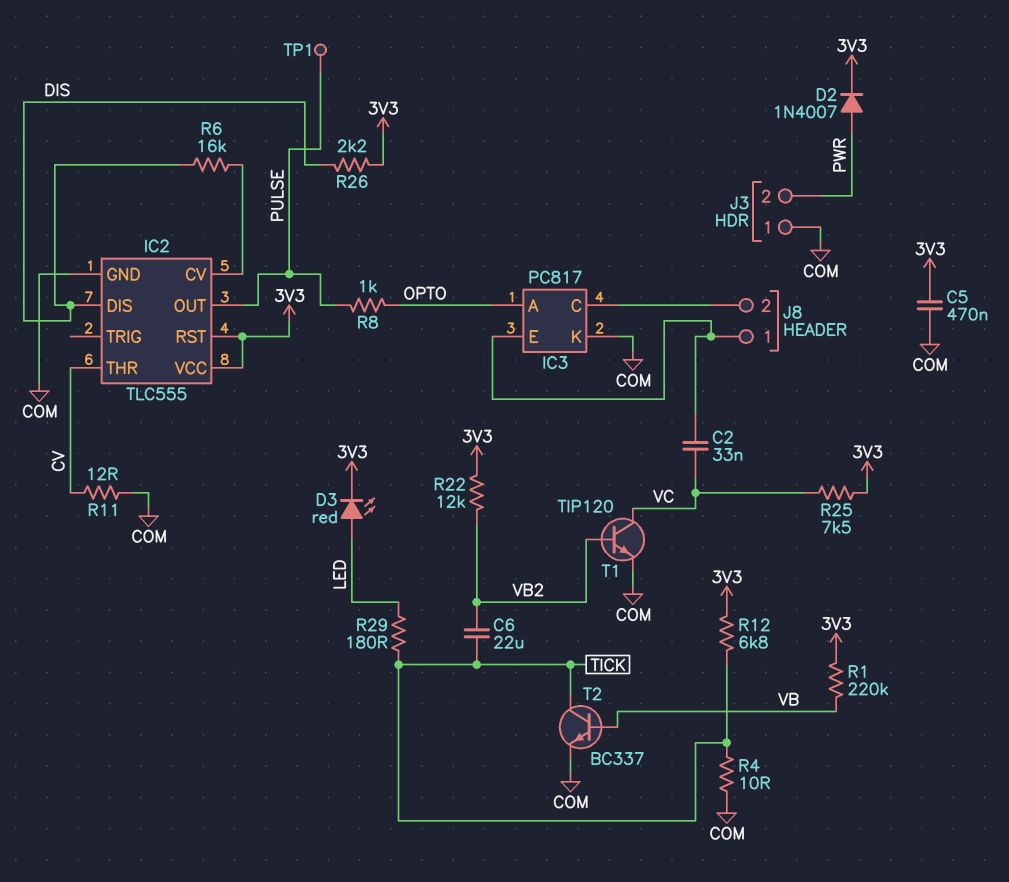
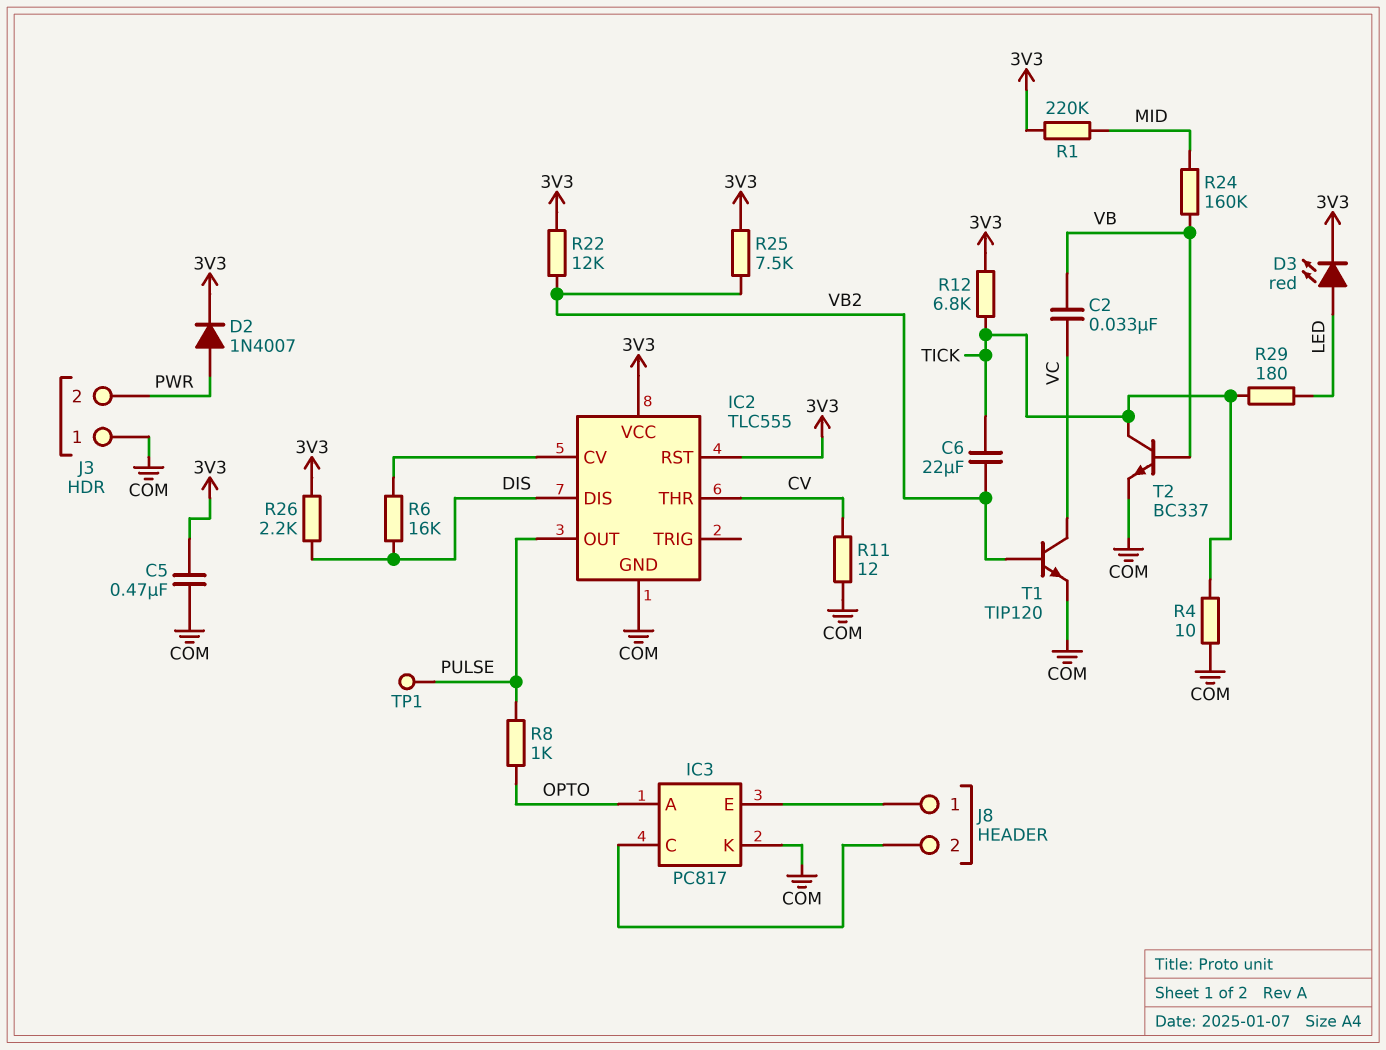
C2: 33nF (IC3/E, VC) -> 33nF (VB, VC)
R1: 220k (3V3, VB) -> 220k (3V3, MID)
R24: none -> 160k (MID, VB)
R25: 7.5k (3V3, VC) -> 7.5k (3V3, VB2)

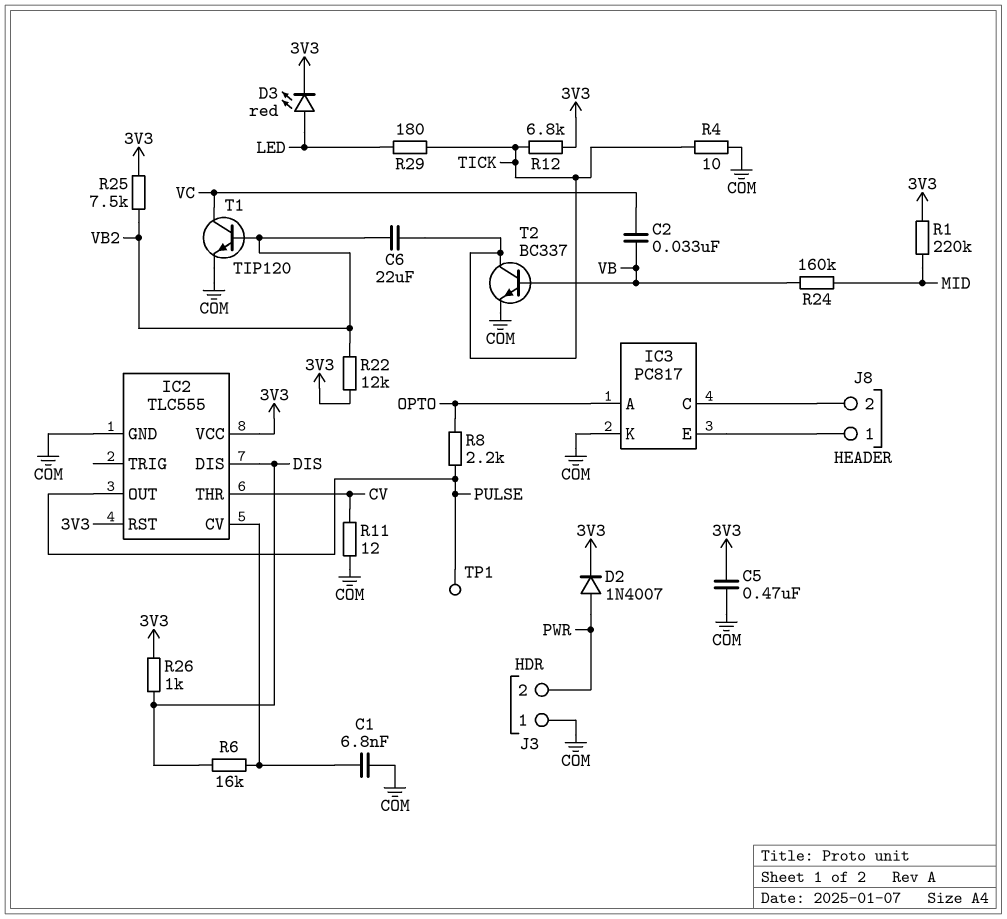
C1: none -> 6.8nF (COM, IC2/CV)
R8: 1k (OPTO, PULSE) -> 2.2k (OPTO, PULSE)
R26: 2.2k (3V3, DIS) -> 1k (3V3, DIS)

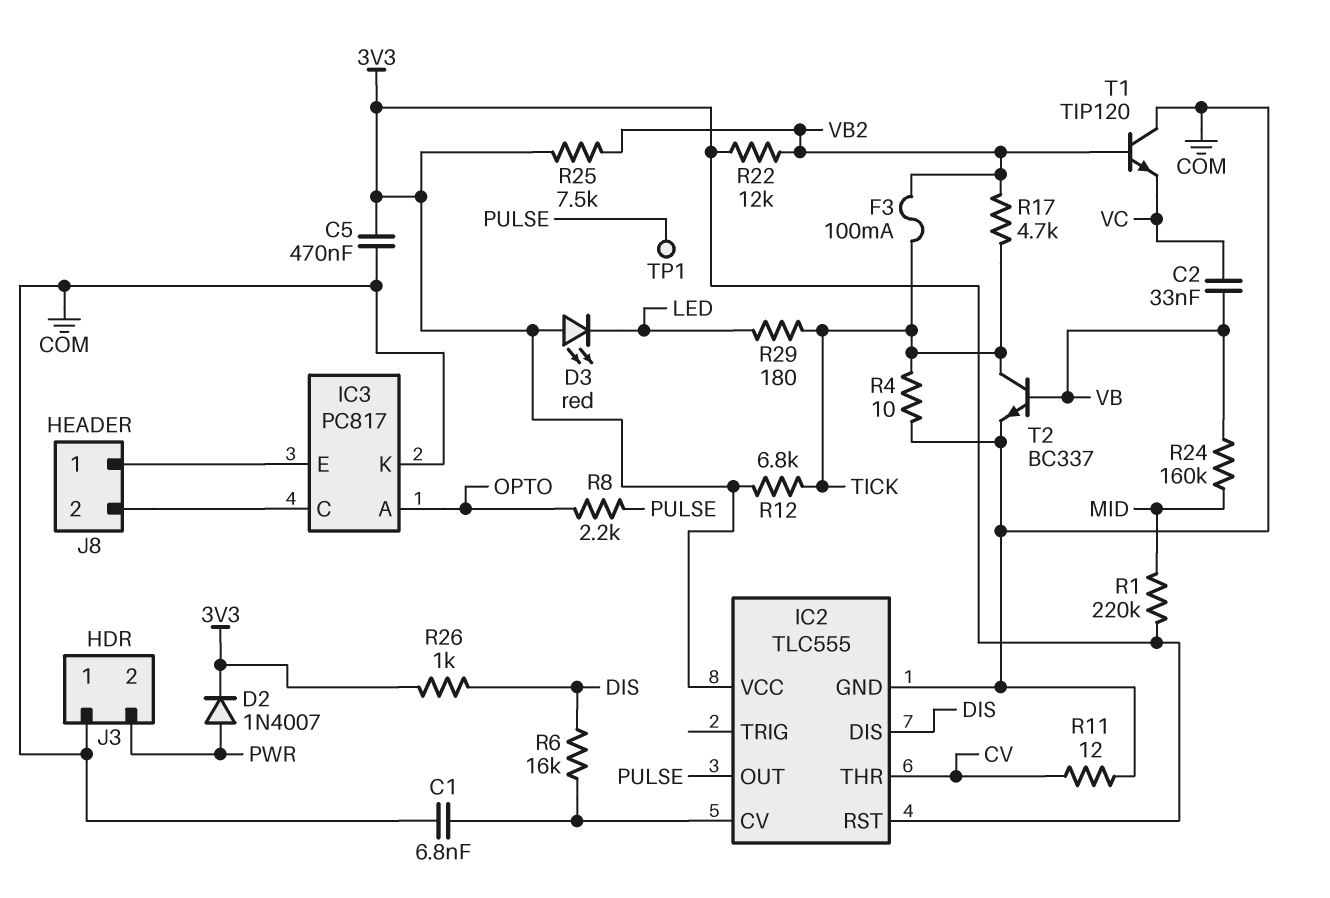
C6: 22uF (TICK, VB2) -> none
D3: LED red (A LED, K 3V3) -> LED red (A 3V3, K LED)
F3: none -> 100mA (TICK, VB2)
R17: none -> 4.7k (TICK, VB2)
T1: NPN TIP120 (B VB2, C VC, E COM) -> NPN TIP120 (B VB2, C COM, E VC)

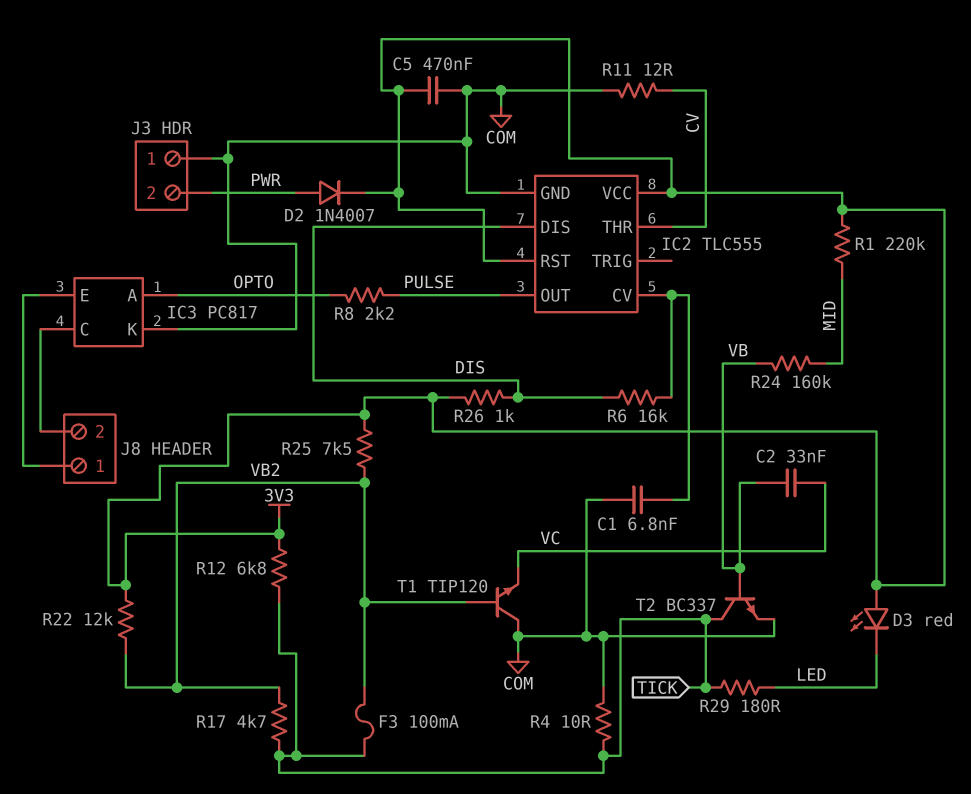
TP1: test point (PULSE) -> none

